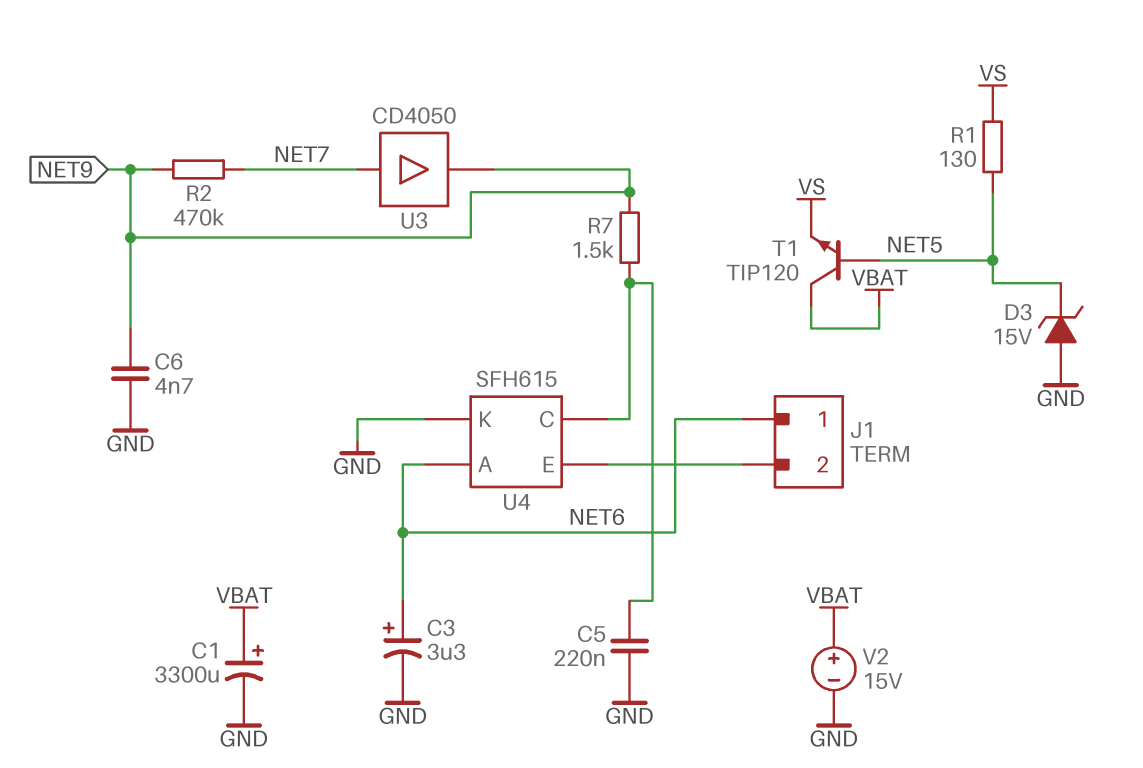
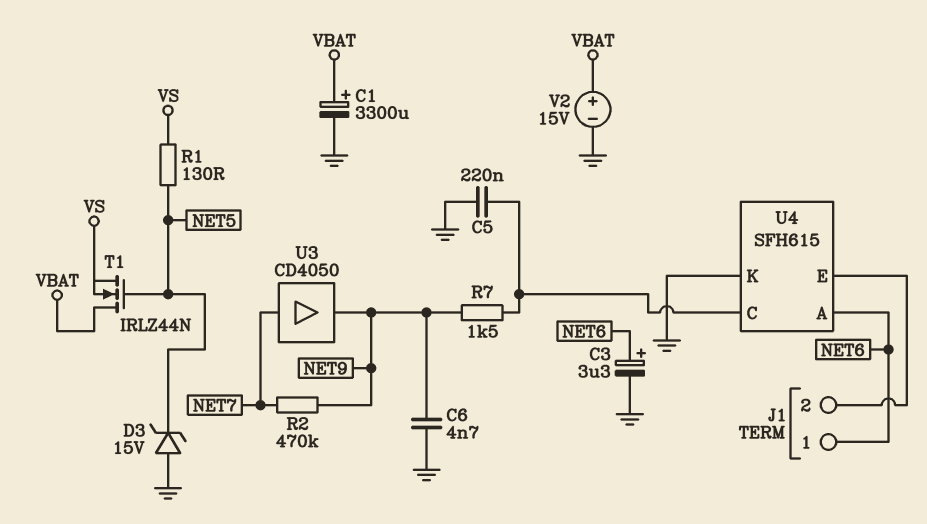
T1: NPN TIP120 (B NET5, C VBAT, E VS) -> NMOS IRLZ44N (G NET5, D VBAT, S VS)

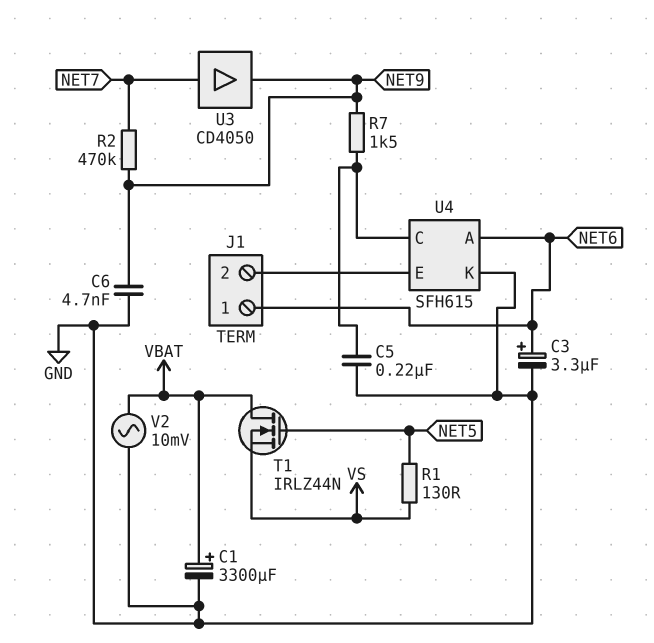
D3: zener 15V (A GND, K NET5) -> none
V2: 15V (plus VBAT, minus GND) -> AC 10mV (GND, VBAT)

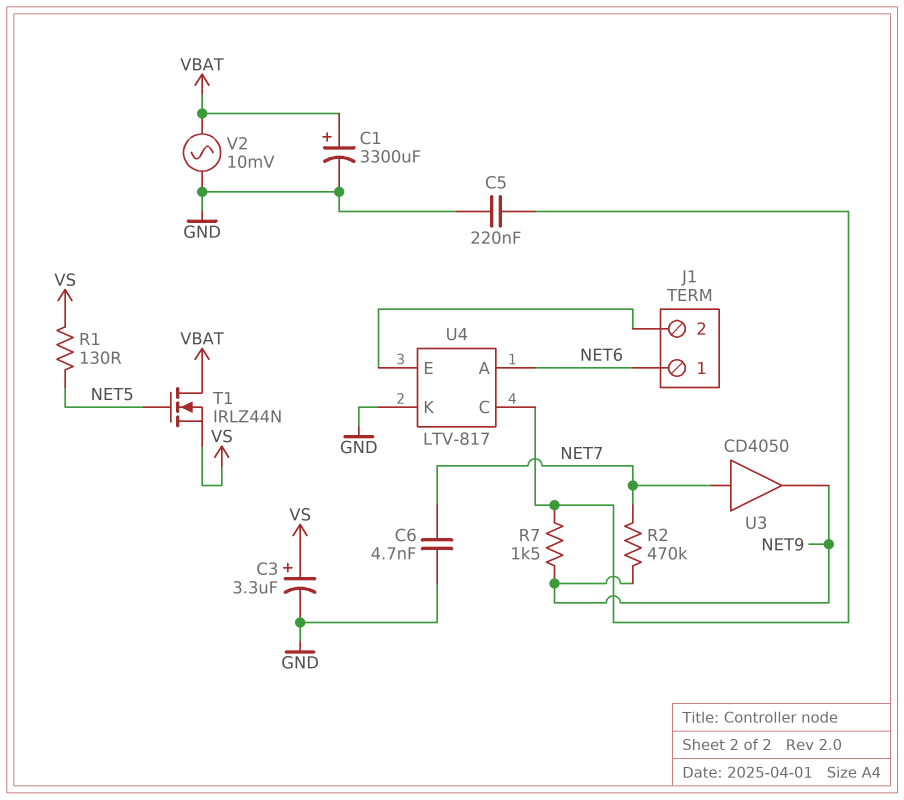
C3: 3.3uF (plus NET6, minus GND) -> 3.3uF (plus VS, minus GND)
C6: 4.7nF (GND, NET9) -> 4.7nF (GND, NET7)
U4: SFH615 -> LTV-817

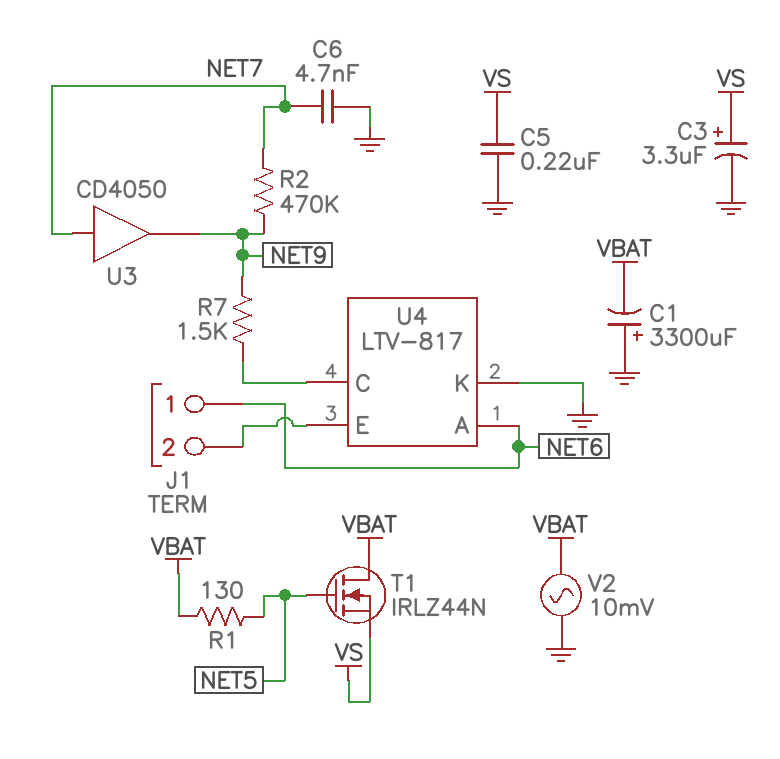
C1: 3300uF (plus VBAT, minus GND) -> 3300uF (plus GND, minus VBAT)
C5: 220nF (GND, U4/C) -> 220nF (GND, VS)
R1: 130 (NET5, VS) -> 130 (NET5, VBAT)

